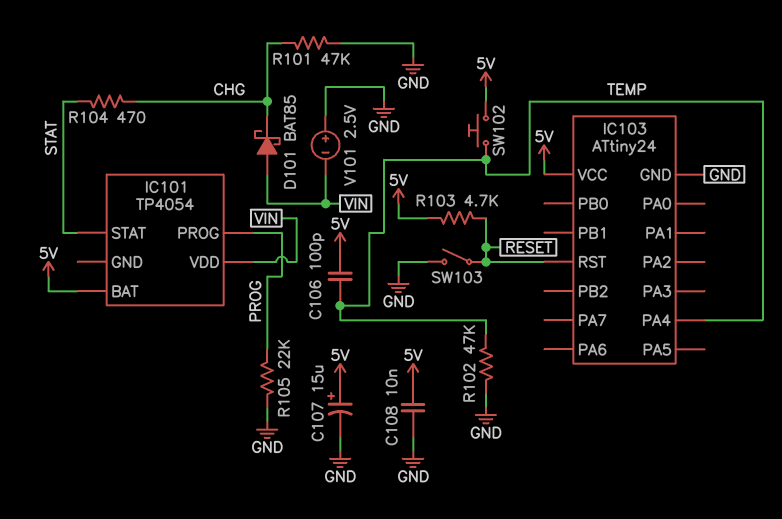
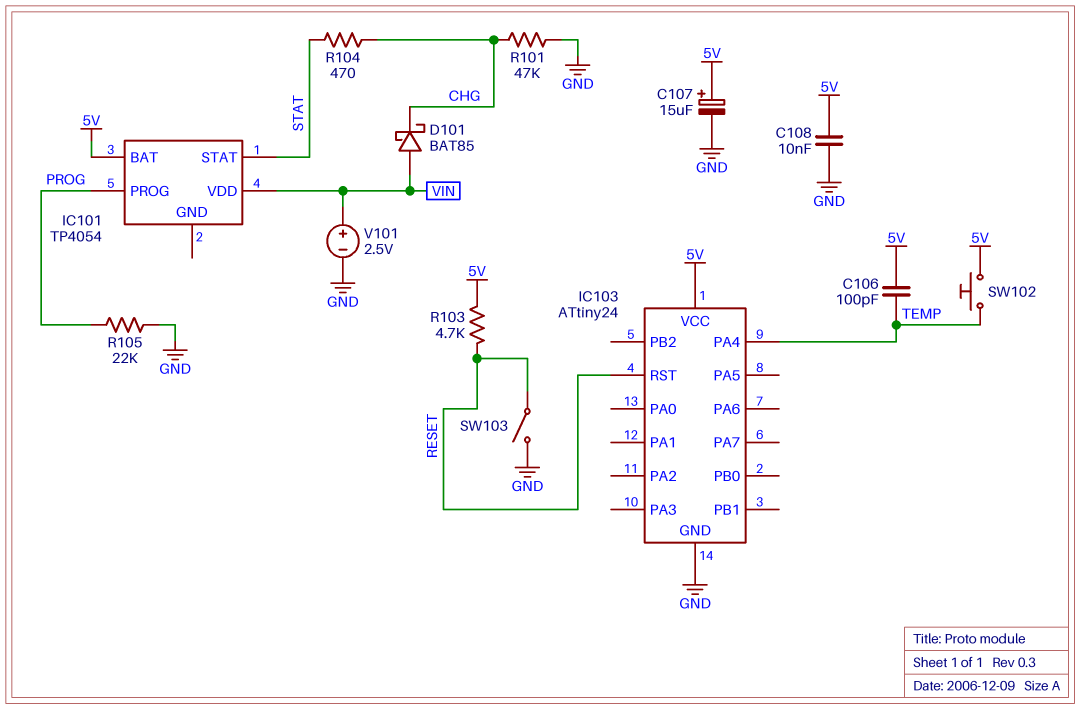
R102: 47k (GND, TEMP) -> none
V101: 2.5V (plus GND, minus VIN) -> 2.5V (plus VIN, minus GND)

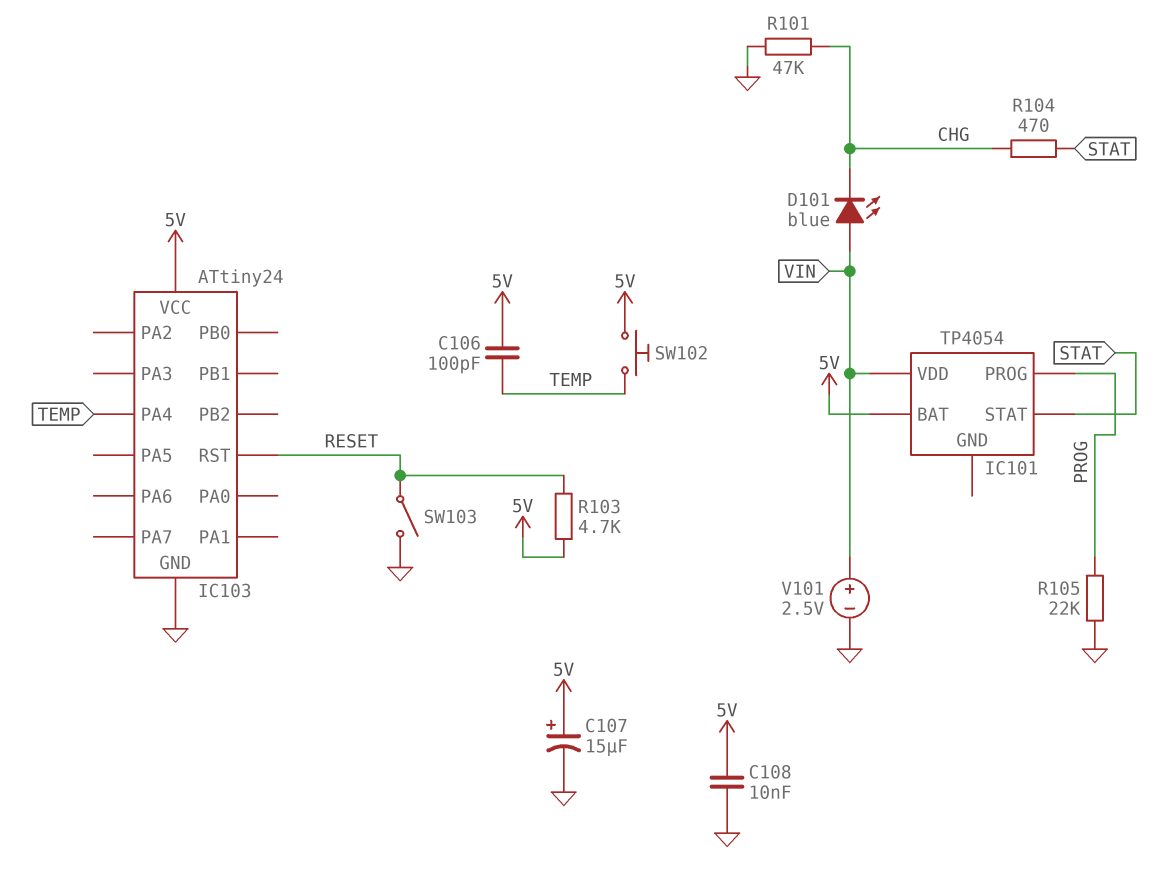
D101: schottky BAT85 (A VIN, K CHG) -> LED blue (A VIN, K CHG)

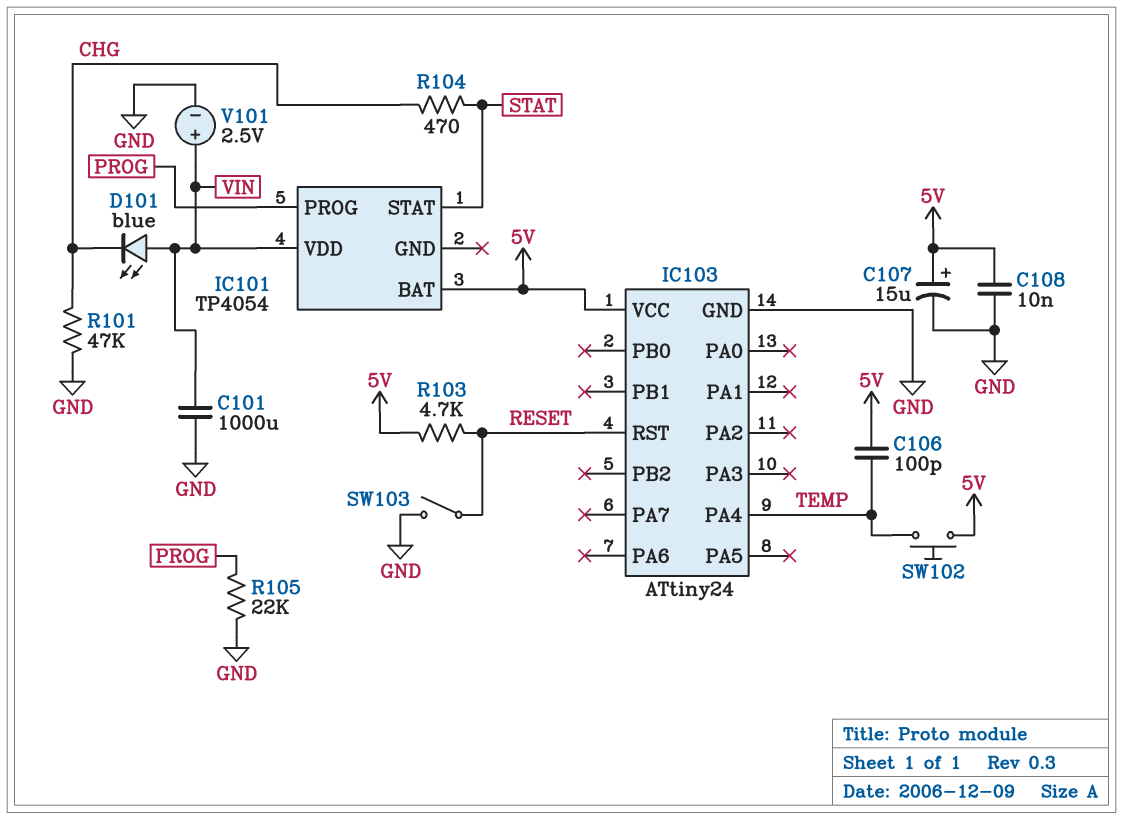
C101: none -> 1000uF (GND, VIN)

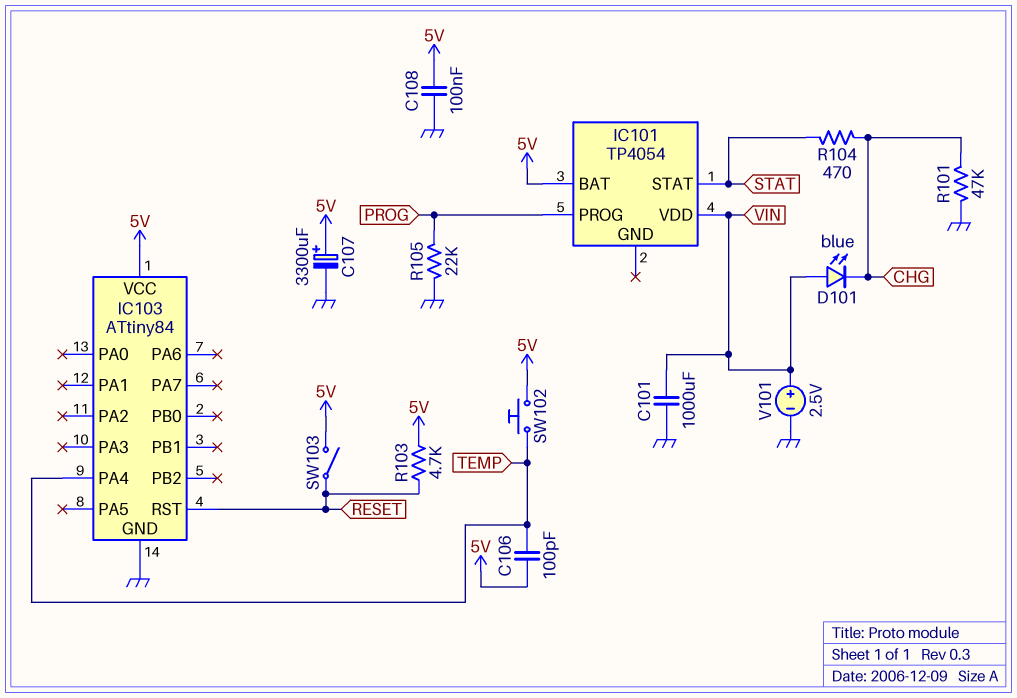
C107: 15uF (plus 5V, minus GND) -> 3300uF (plus 5V, minus GND)
C108: 10nF (5V, GND) -> 100nF (5V, GND)
IC103: ATtiny24 -> ATtiny84
SW103: switch (GND, RESET) -> switch (5V, RESET)

